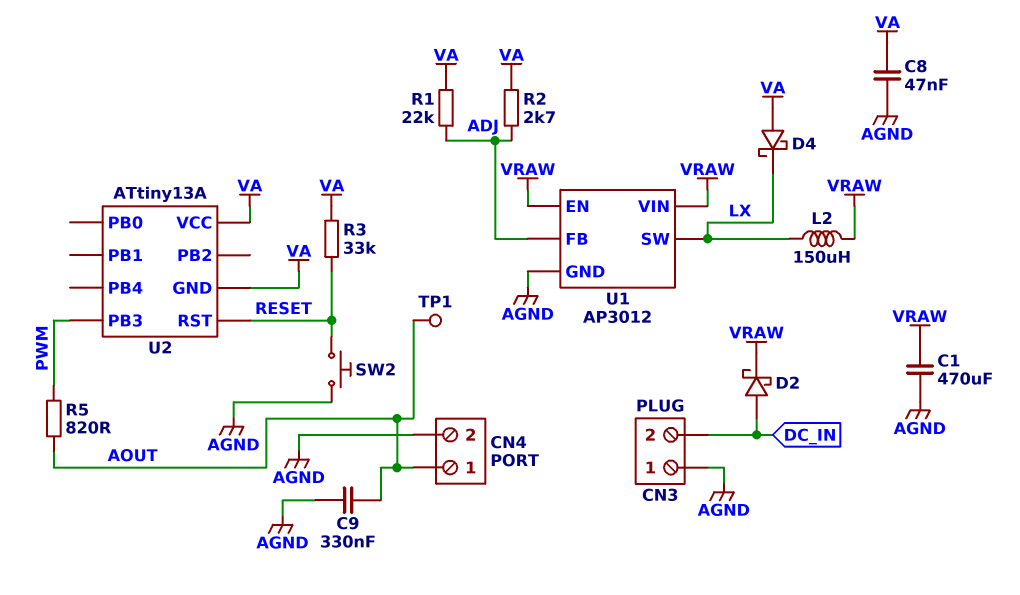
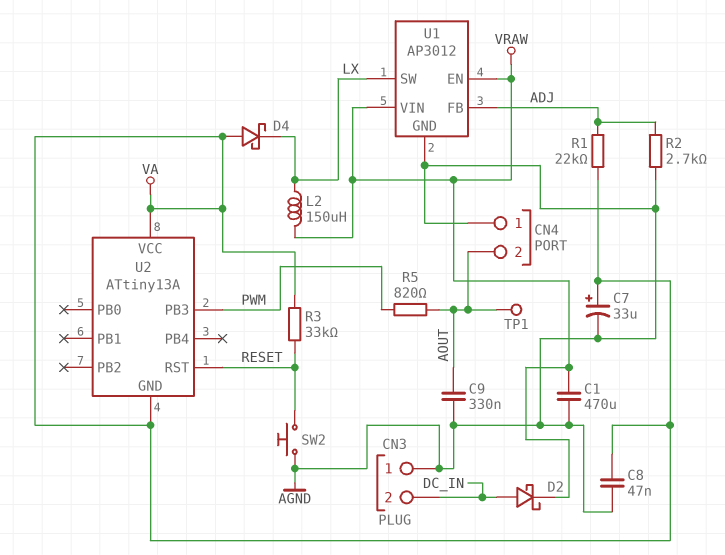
C7: none -> 33uF (plus VA, minus AGND)
CN4 pin 1: AOUT -> AGND
CN4 pin 2: AGND -> AOUT
R2: 2.7k (ADJ, VA) -> 2.7k (ADJ, AGND)

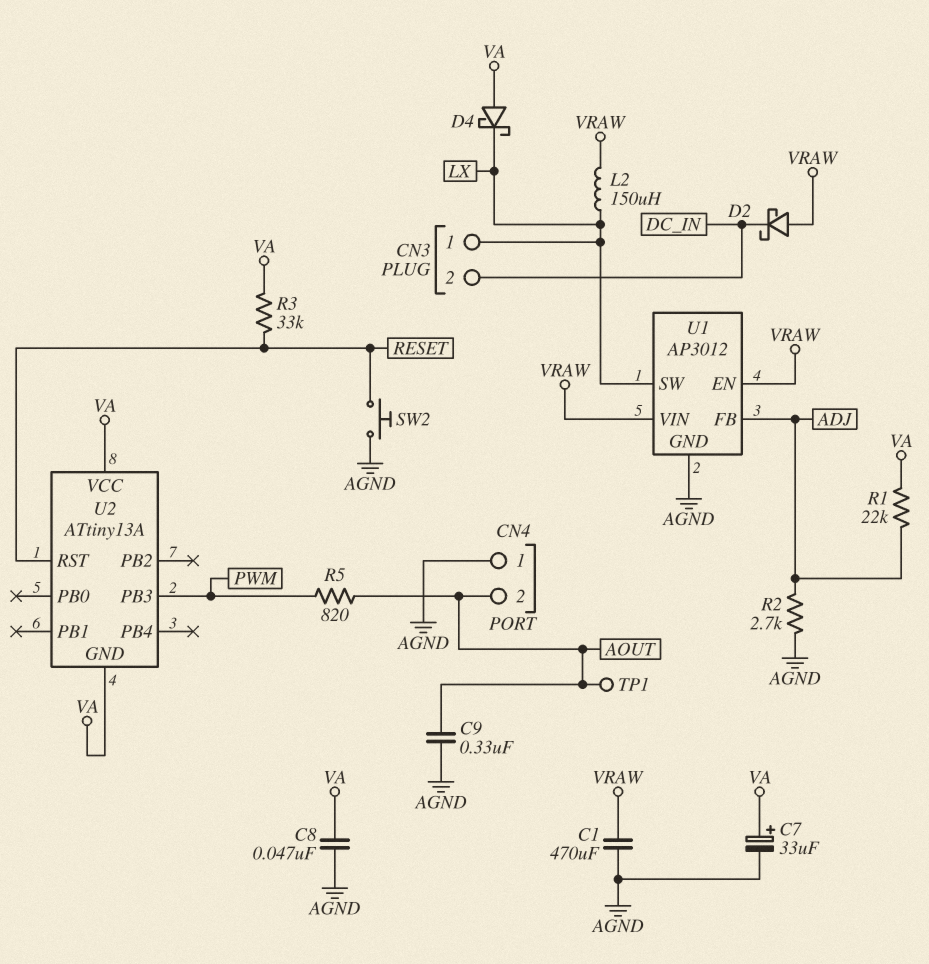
CN3 pin 1: AGND -> LX
D2: schottky (A DC_IN, K VRAW) -> schottky (A VRAW, K DC_IN)

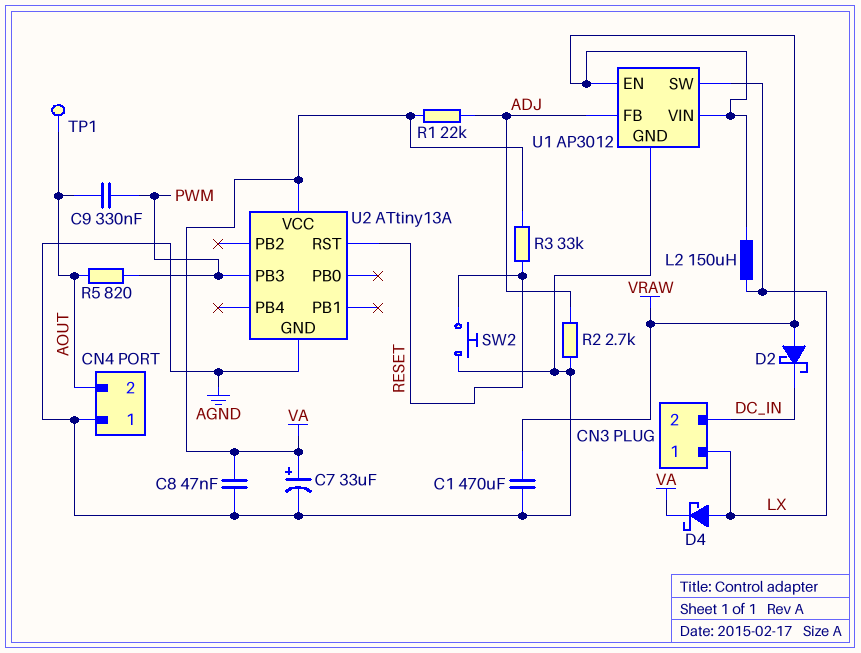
C9: 330nF (AGND, AOUT) -> 330nF (AOUT, PWM)
D4: schottky (A VA, K LX) -> schottky (A LX, K VA)
U2 pin GND: VA -> AGND

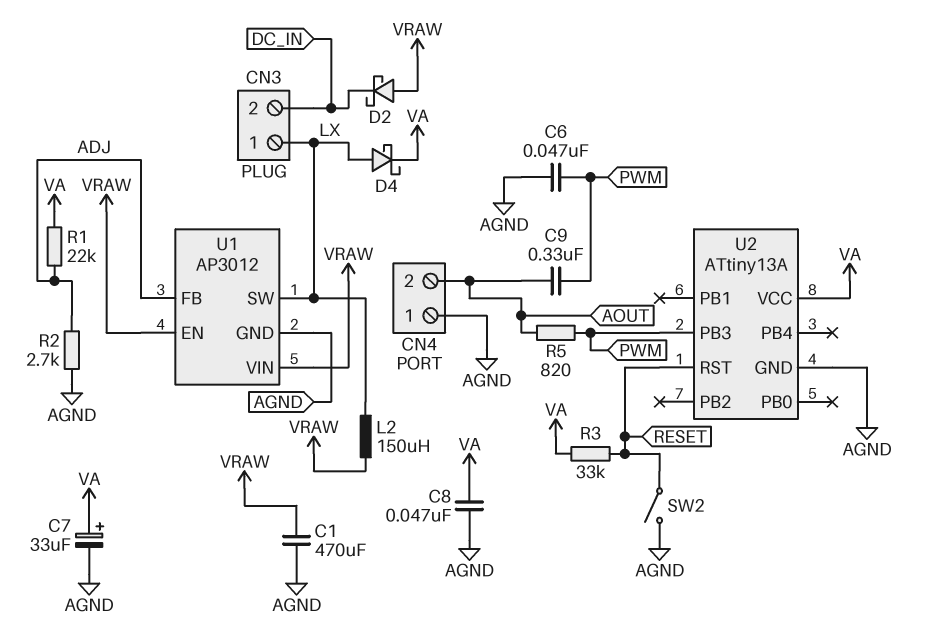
C6: none -> 47nF (AGND, PWM)
SW2: button (AGND, RESET) -> switch (AGND, RESET)
TP1: test point (AOUT) -> none

